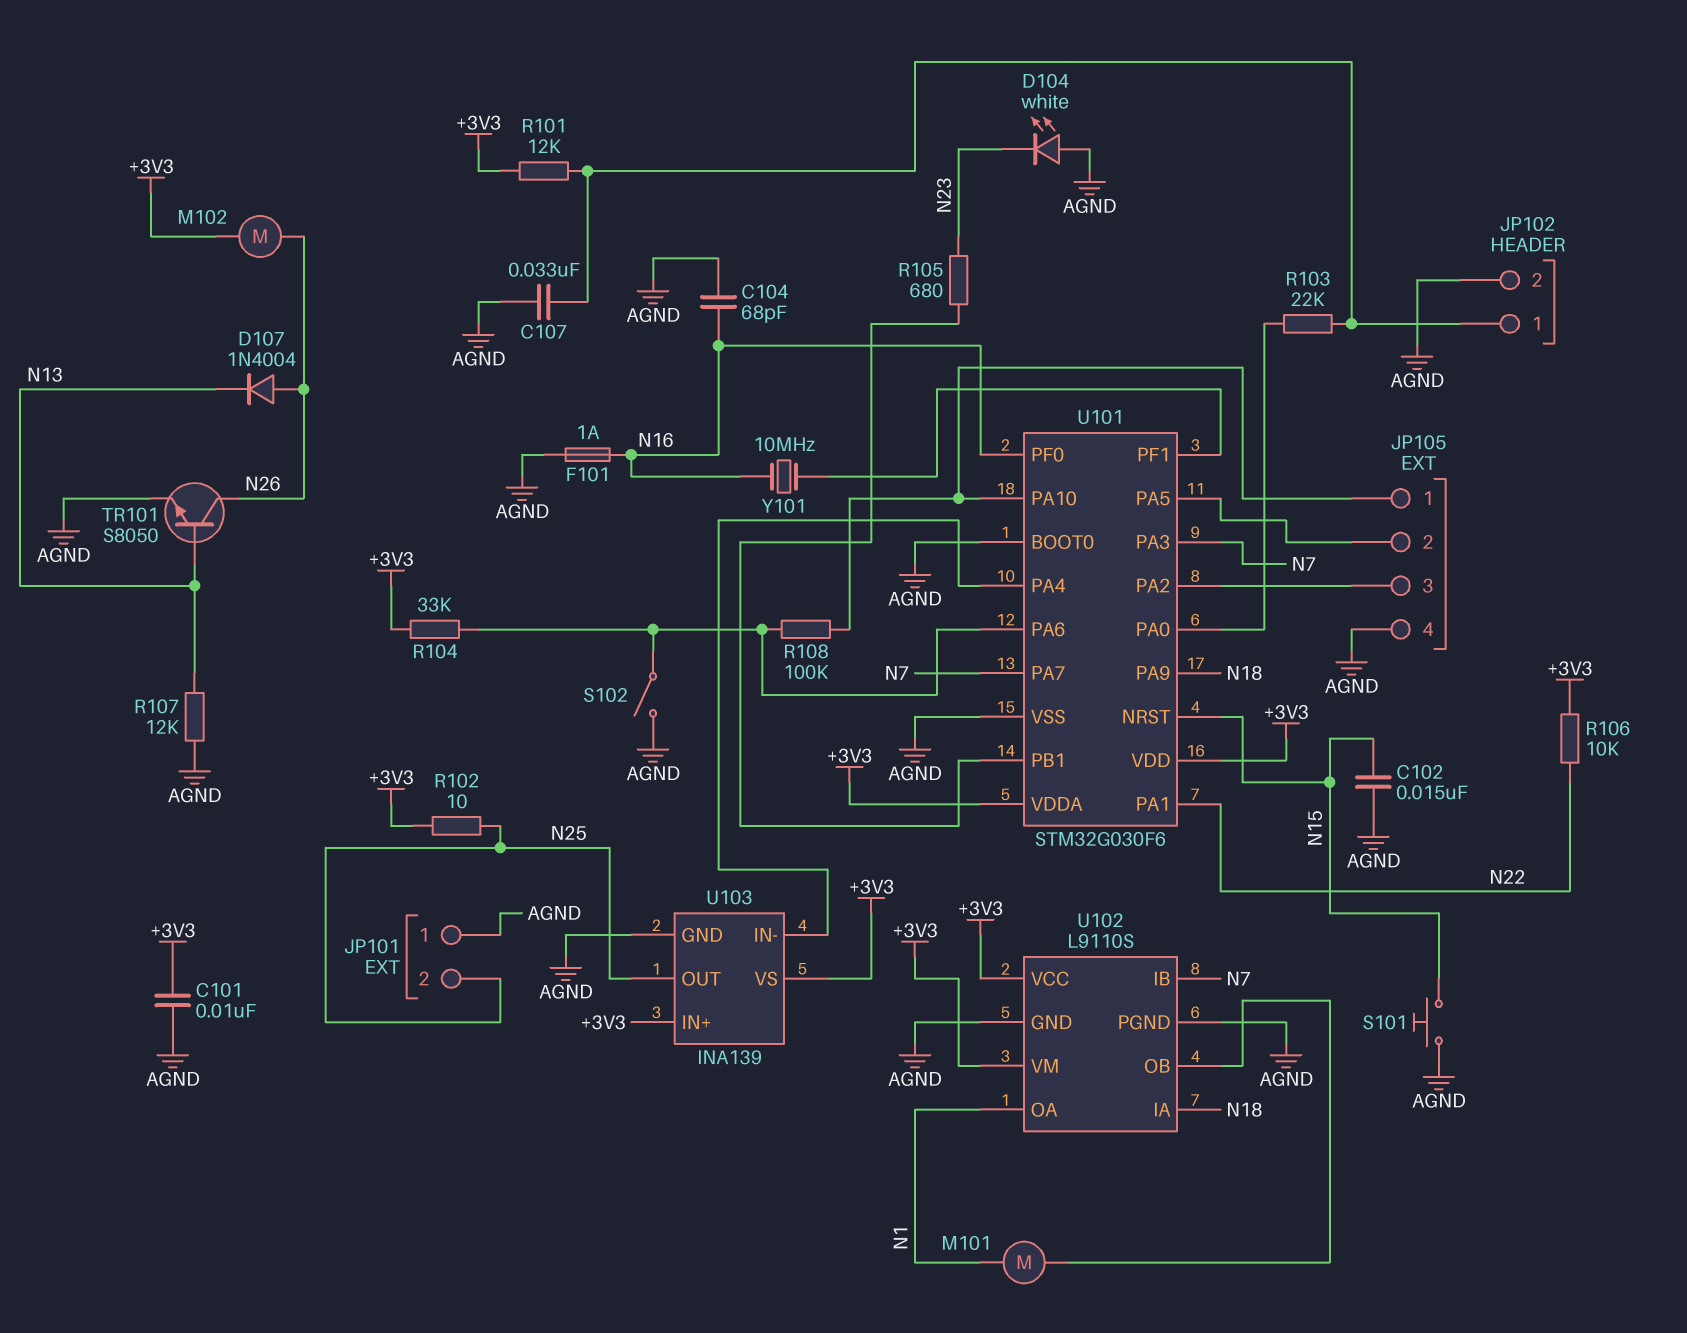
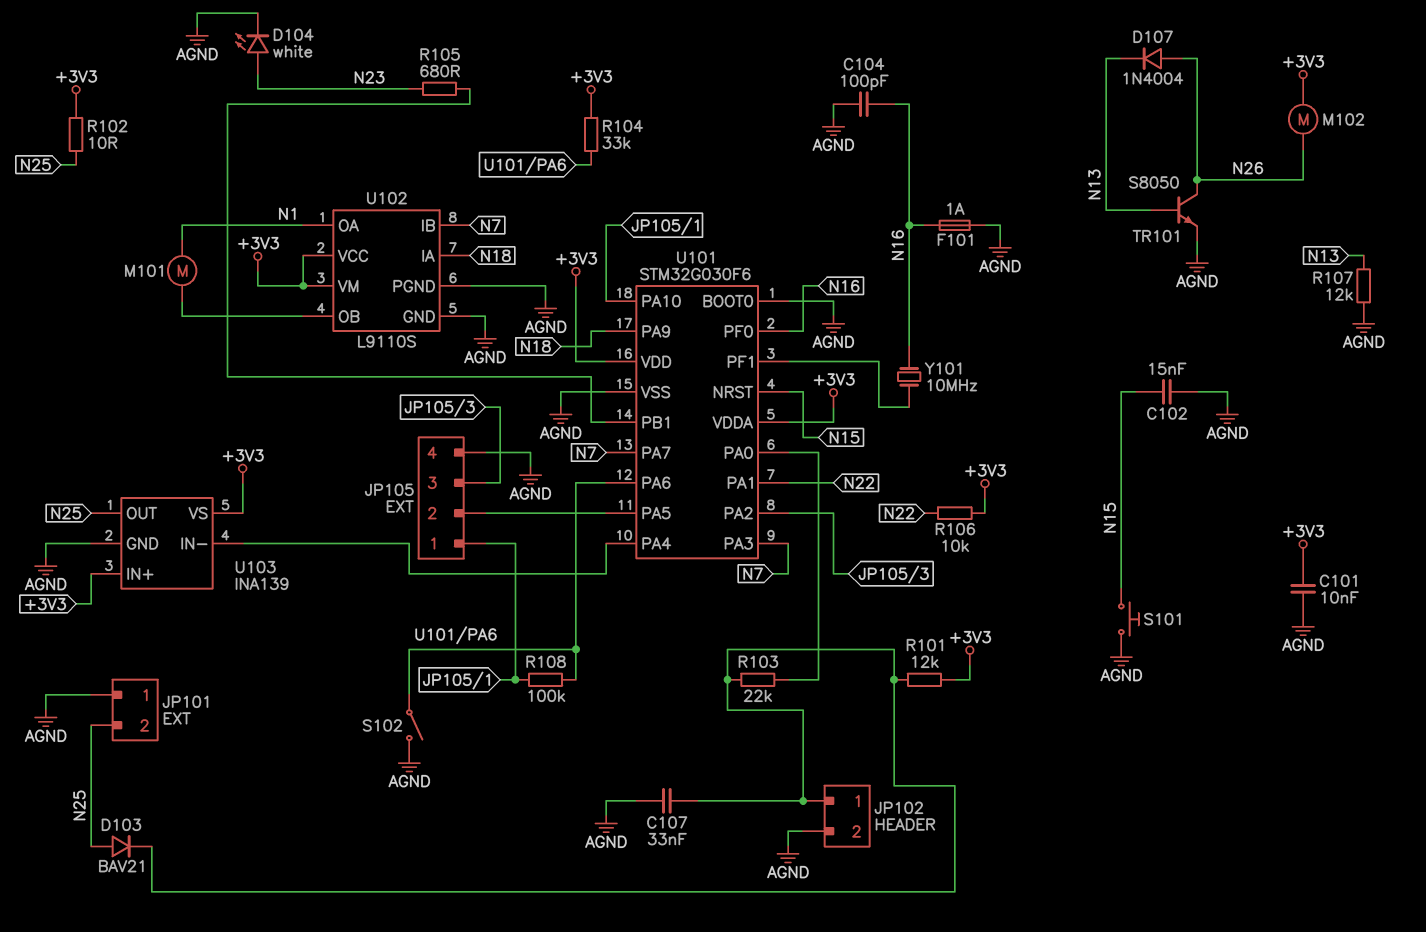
C104: 68pF (AGND, N16) -> 100pF (AGND, N16)
D103: none -> diode BAV21 (A N25, K JP102/1)
D104: LED white (A AGND, K N23) -> LED white (A N23, K AGND)

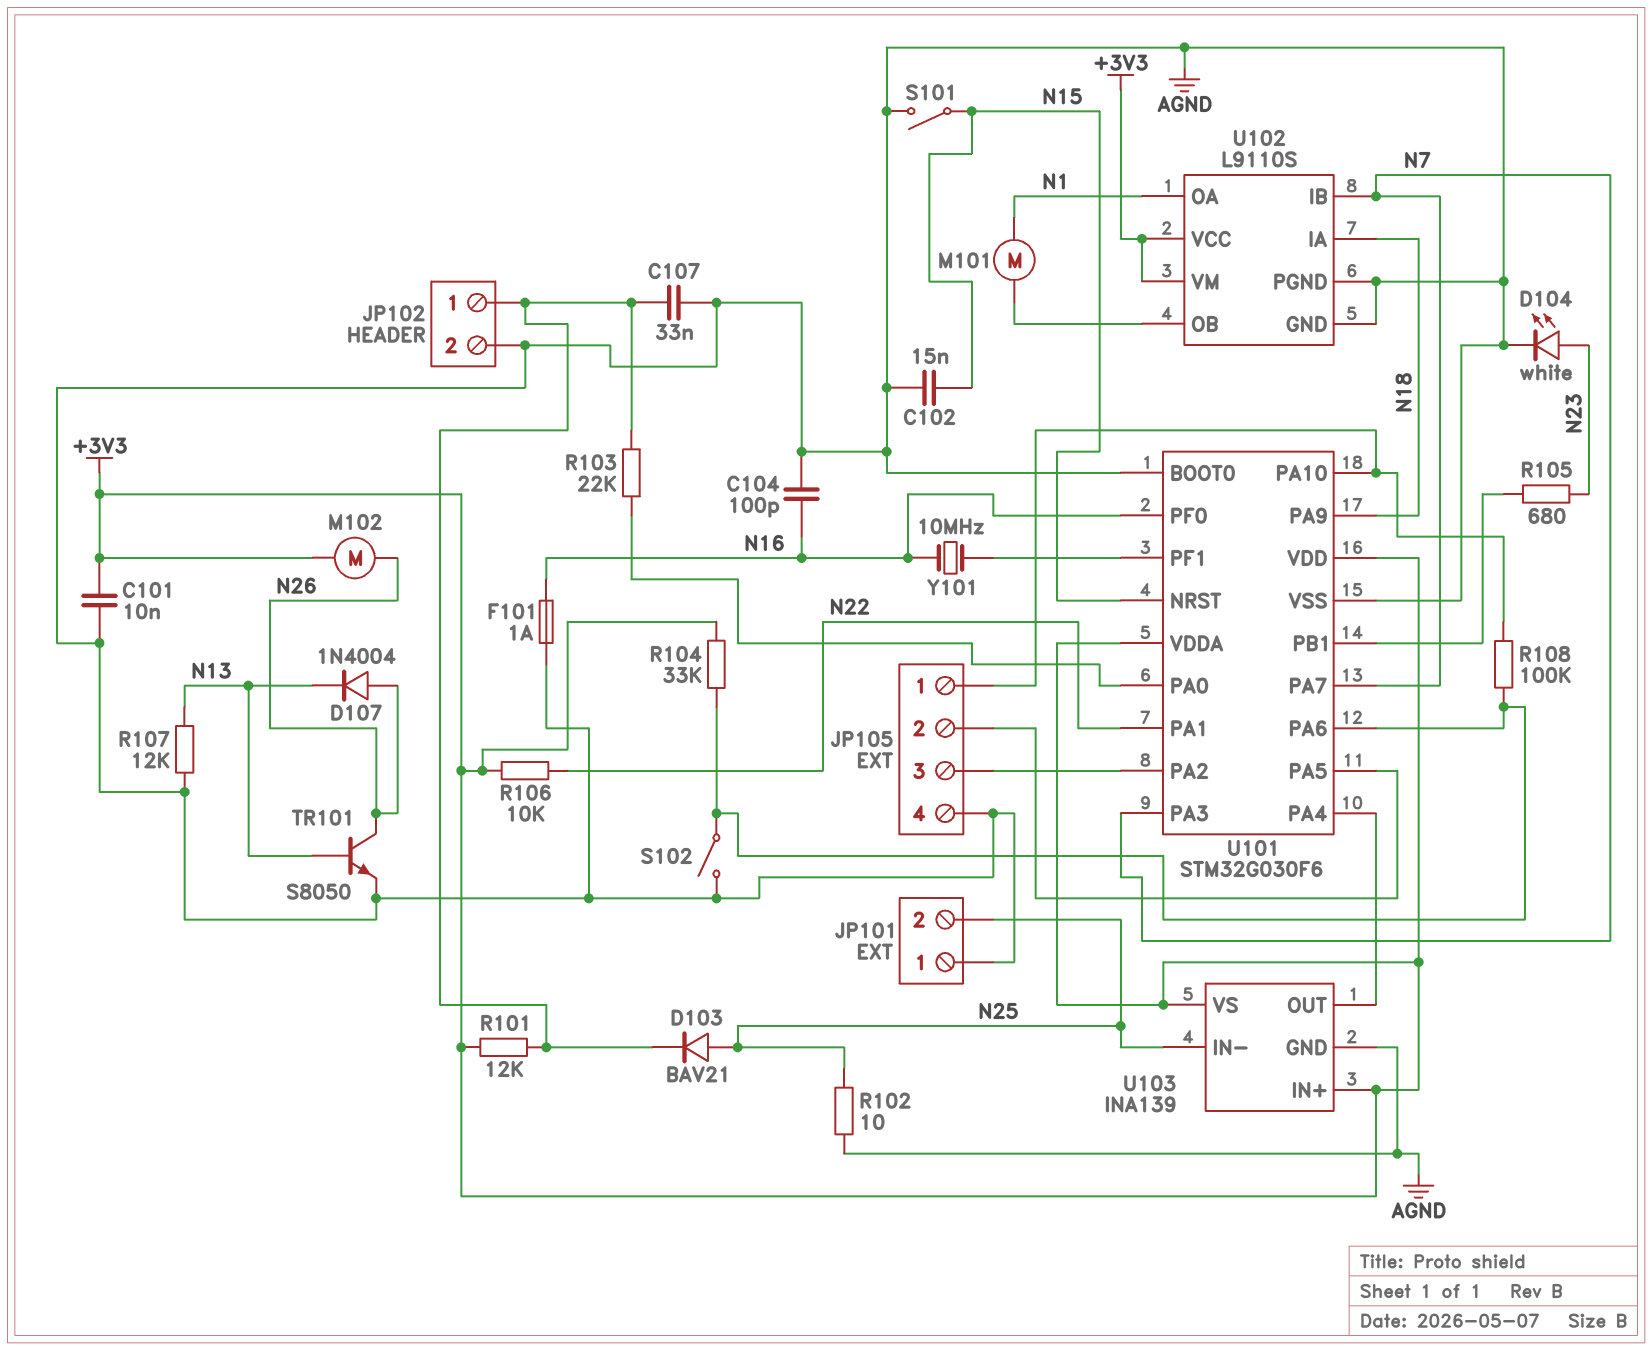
R102: 10 (+3V3, N25) -> 10 (AGND, N25)
S101: button (AGND, N15) -> switch (AGND, N15)
U103 pin IN-: U101/PA4 -> N25
U103 pin OUT: N25 -> U101/PA4

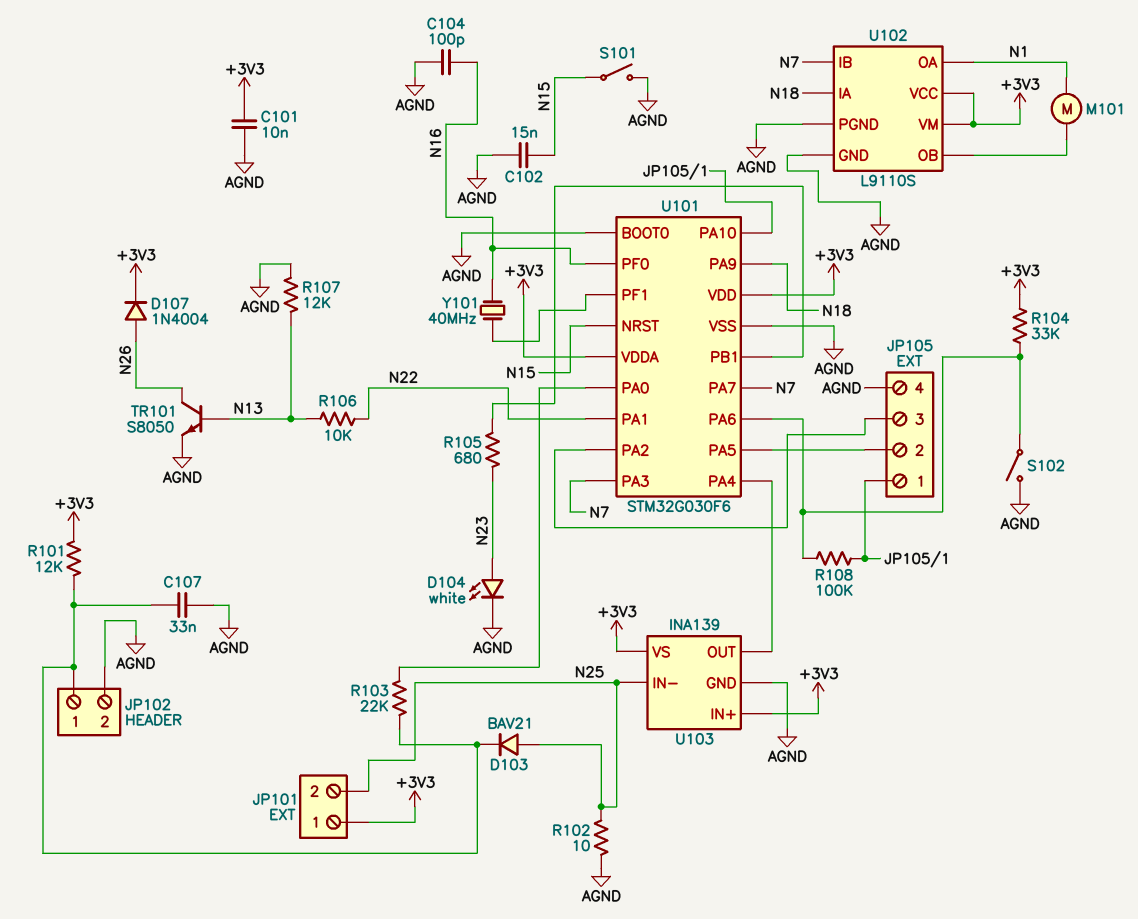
D107: diode 1N4004 (A N26, K N13) -> diode 1N4004 (A N26, K +3V3)
F101: 1A (AGND, N16) -> none
JP101 pin 1: AGND -> +3V3
M102: motor (+3V3, N26) -> none
R106: 10k (+3V3, N22) -> 10k (N13, N22)
Y101: 10MHz (N16, U101/PF1) -> 40MHz (N16, U101/PF1)

